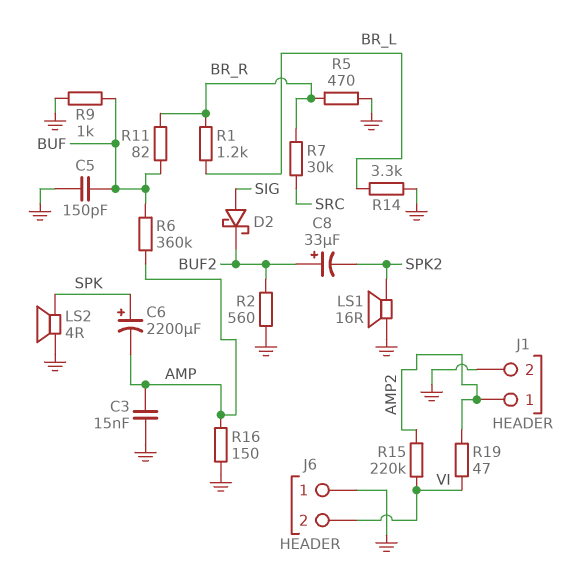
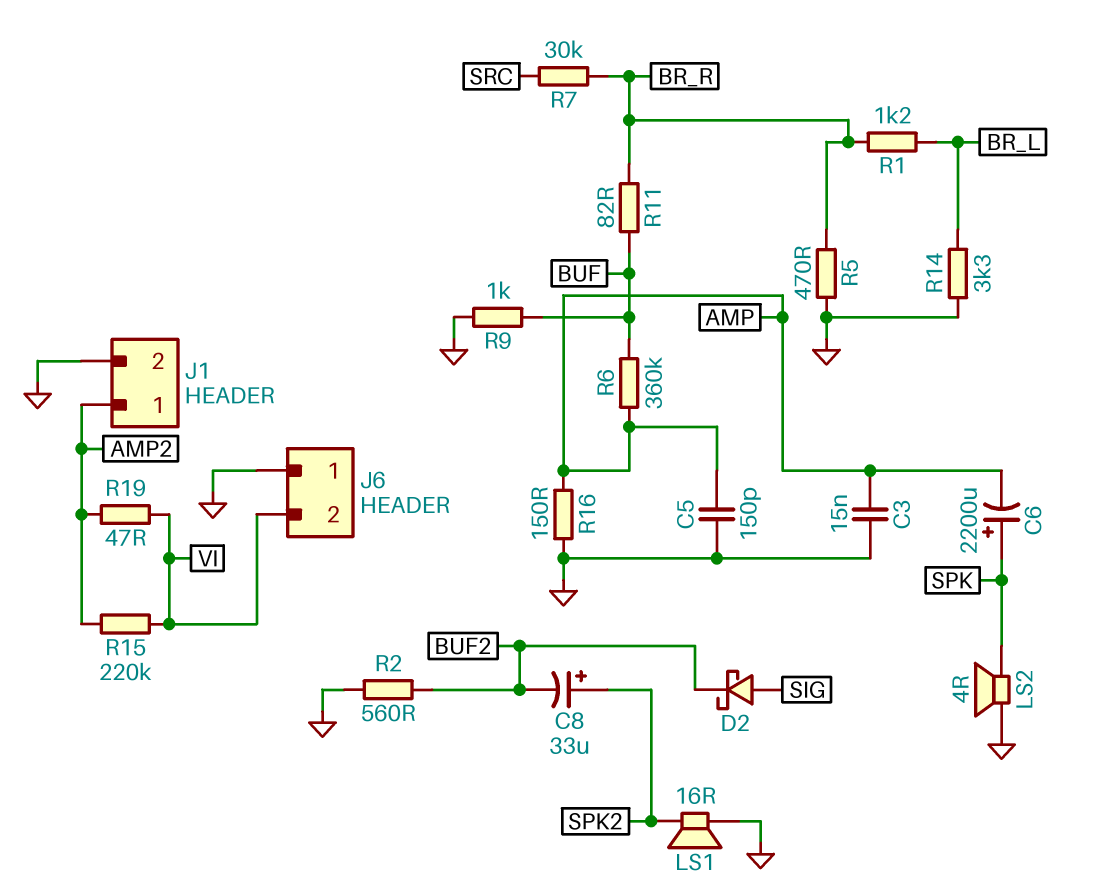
C5: 150pF (BUF, GND) -> 150pF (AMP, GND)
C8: 33uF (plus BUF2, minus SPK2) -> 33uF (plus SPK2, minus BUF2)

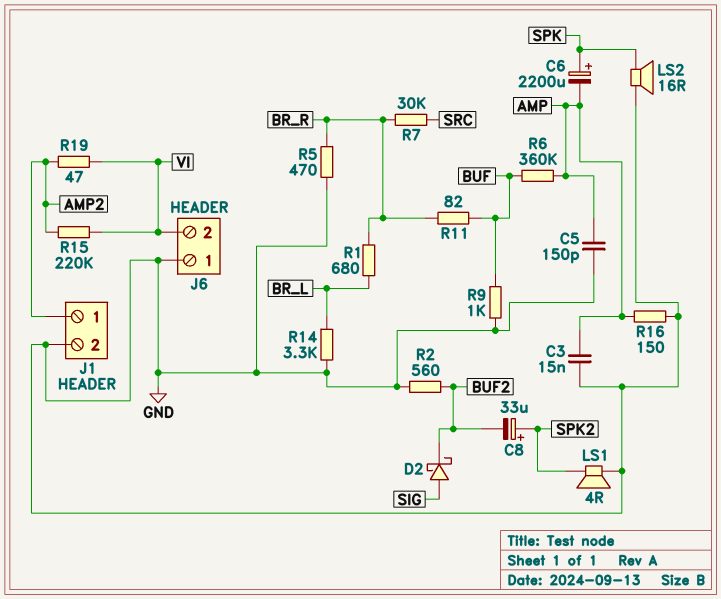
LS1: speaker 16R (GND, SPK2) -> speaker 4R (GND, SPK2)
LS2: speaker 4R (GND, SPK) -> speaker 16R (GND, SPK)
R1: 1.2k (BR_L, BR_R) -> 680 (BR_L, BR_R)

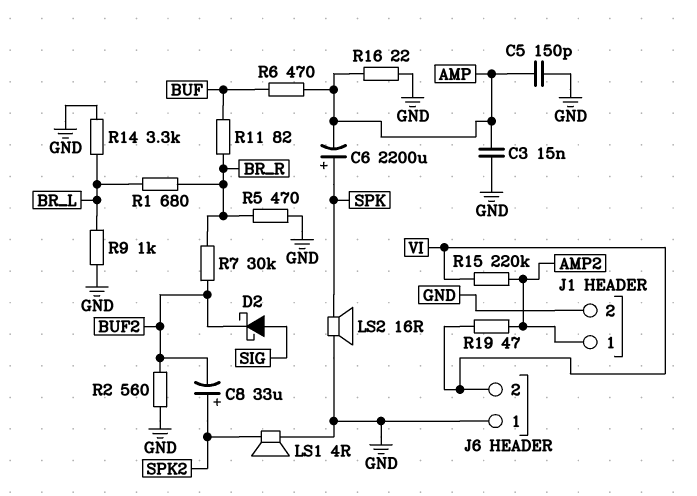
R6: 360k (AMP, BUF) -> 470 (AMP, BUF)
R7: 30k (BR_R, SRC) -> 30k (BR_R, BUF2)
R9: 1k (BUF, GND) -> 1k (BR_L, GND)
R16: 150 (AMP, GND) -> 22 (AMP, GND)

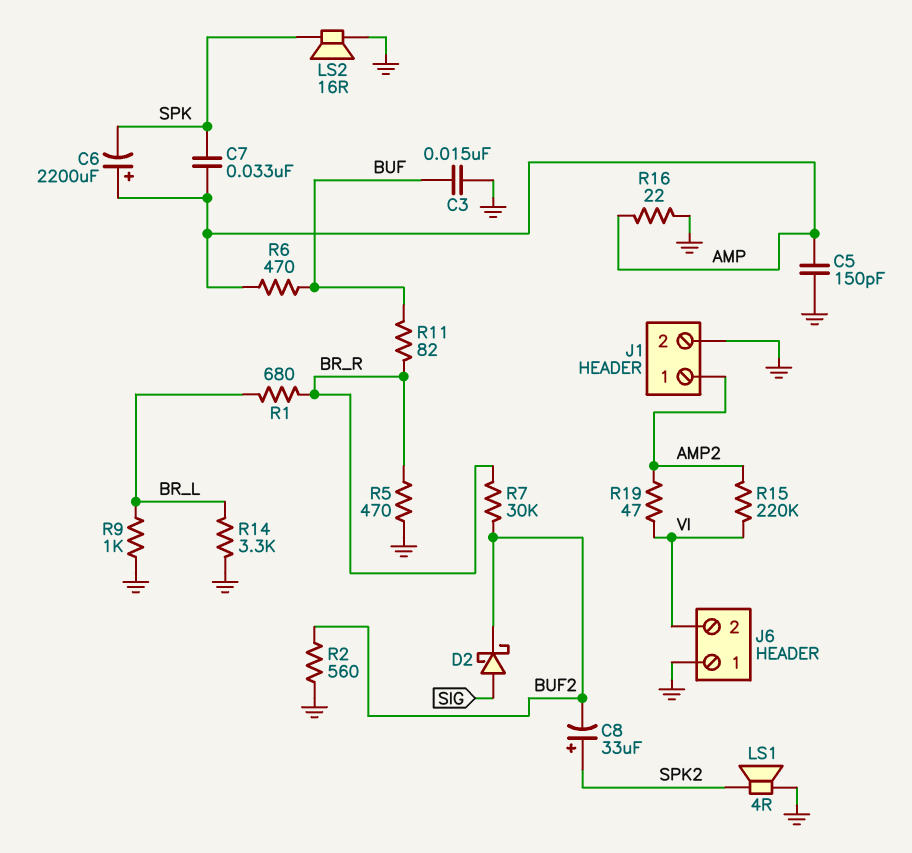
C3: 15nF (AMP, GND) -> 15nF (BUF, GND)
C6: 2200uF (plus SPK, minus AMP) -> 2200uF (plus AMP, minus SPK)
C7: none -> 33nF (AMP, SPK)

